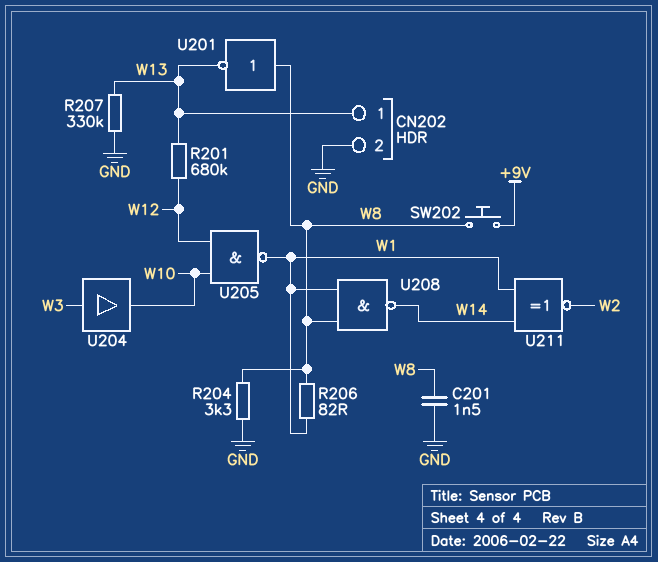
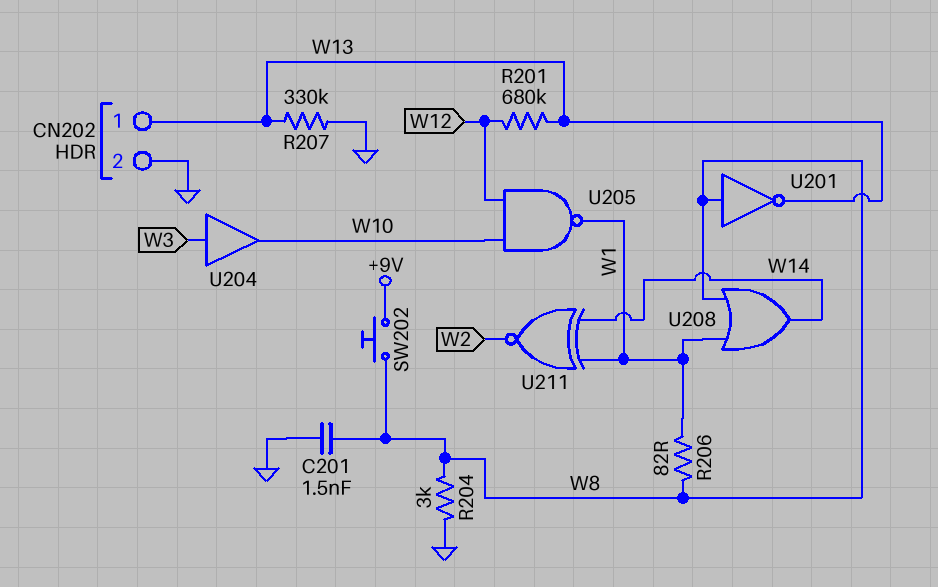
R204: 3.3k (GND, W8) -> 3k (GND, W8)
U208: NAND (in W1, in W8, out W14) -> OR (in W1, in W8, out W14)

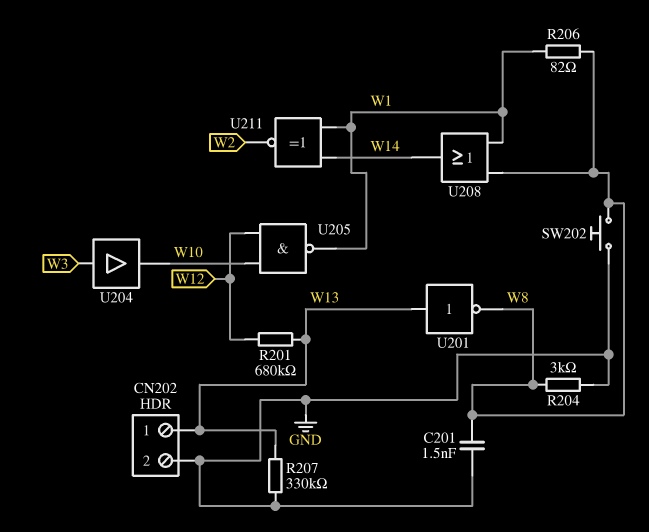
SW202: button (+9V, W8) -> button (GND, W8)
U201: NOT (in W8, out W13) -> NOT (in W13, out W8)

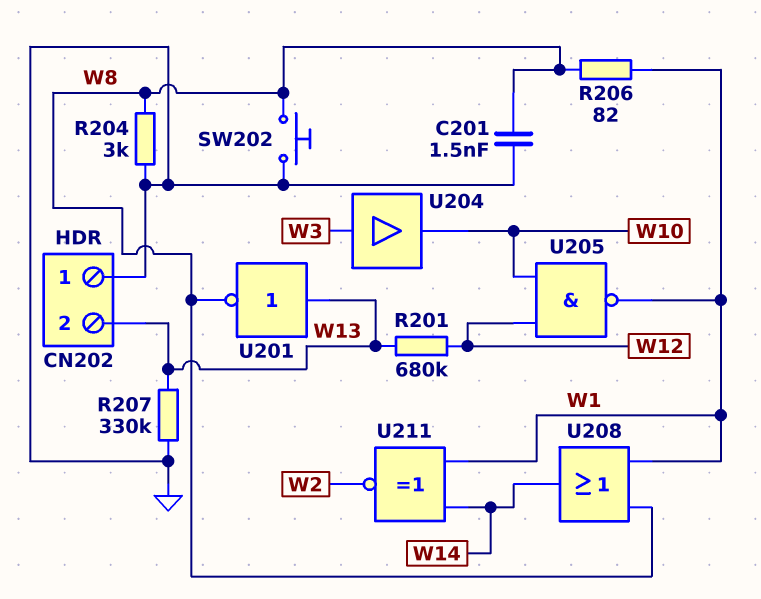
CN202 pin 1: W13 -> GND
CN202 pin 2: GND -> W13

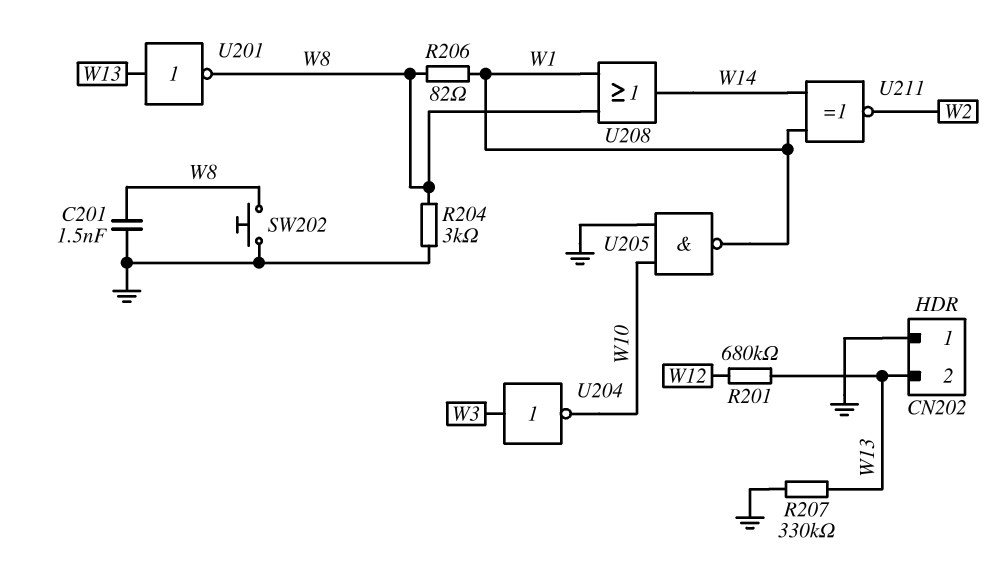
U204: buffer (in W3, out W10) -> NOT (in W3, out W10)
U205: NAND (in W10, in W12, out W1) -> NAND (in GND, in W10, out W1)

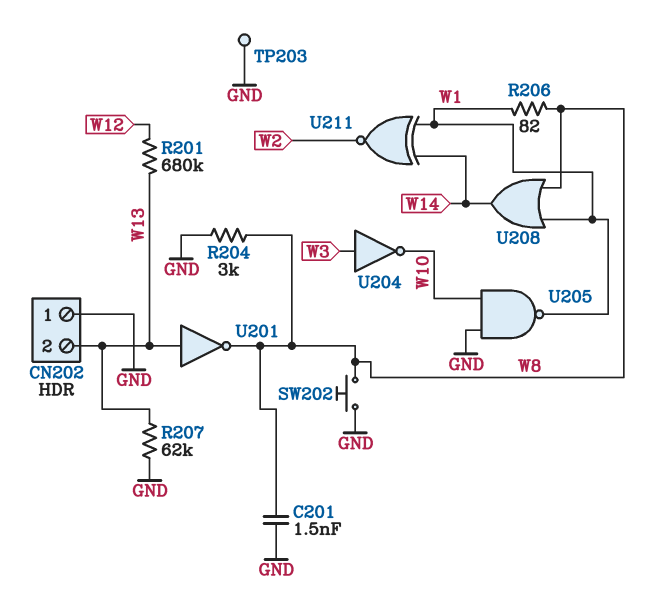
R207: 330k (GND, W13) -> 62k (GND, W13)
TP203: none -> test point (GND)

